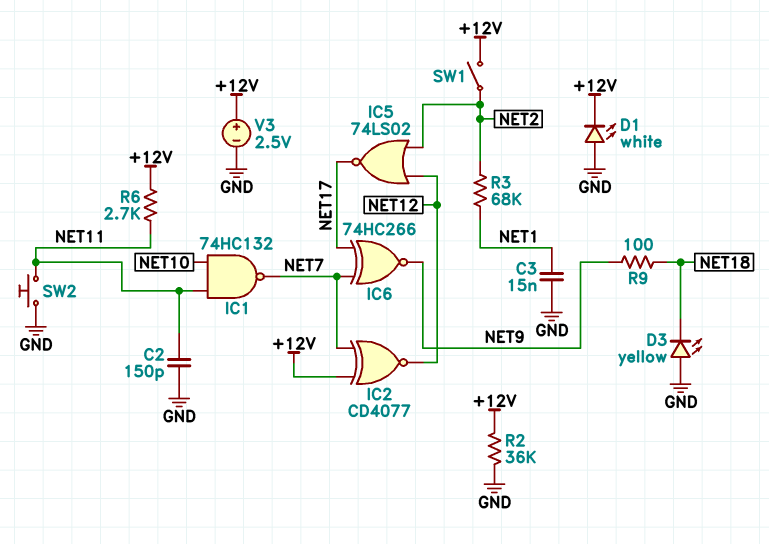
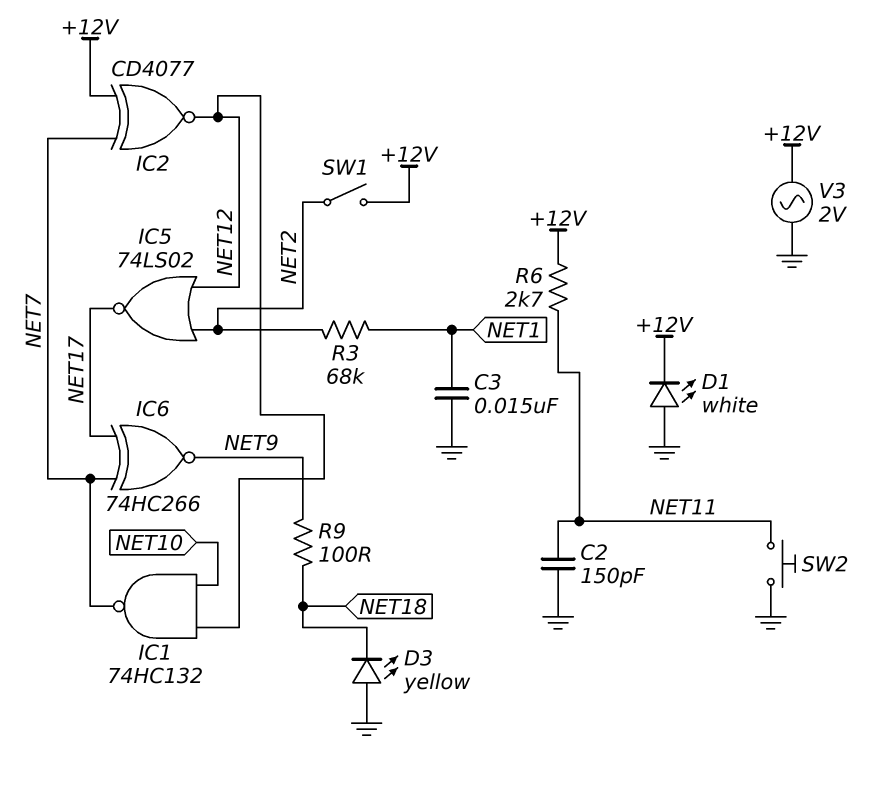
IC1: NAND 74HC132 (in NET10, in NET11, out NET7) -> NAND 74HC132 (in NET10, in NET12, out NET7)
R2: 36k (+12V, GND) -> none
V3: 2.5V (plus +12V, minus GND) -> AC 2V (+12V, GND)

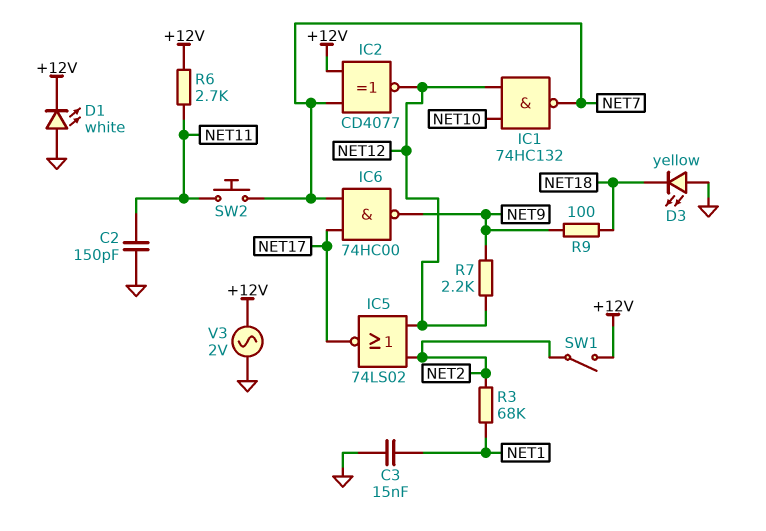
IC6: XNOR 74HC266 (in NET7, in NET17, out NET9) -> NAND 74HC00 (in NET7, in NET17, out NET9)
R7: none -> 2.2k (NET9, NET12)
SW2: button (GND, NET11) -> button (NET7, NET11)

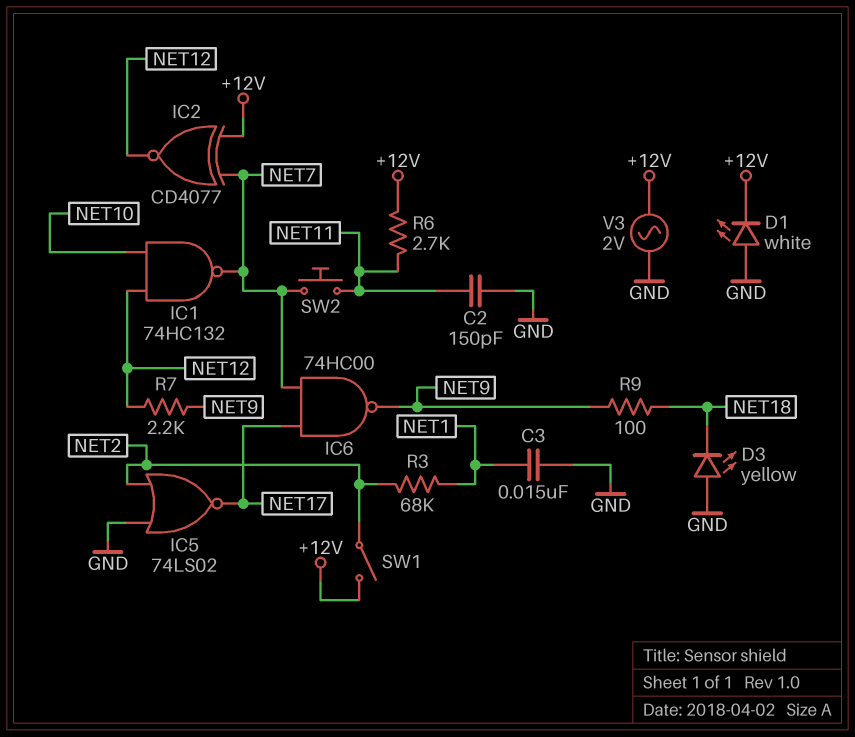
IC5: NOR 74LS02 (in NET2, in NET12, out NET17) -> NOR 74LS02 (in GND, in NET2, out NET17)

